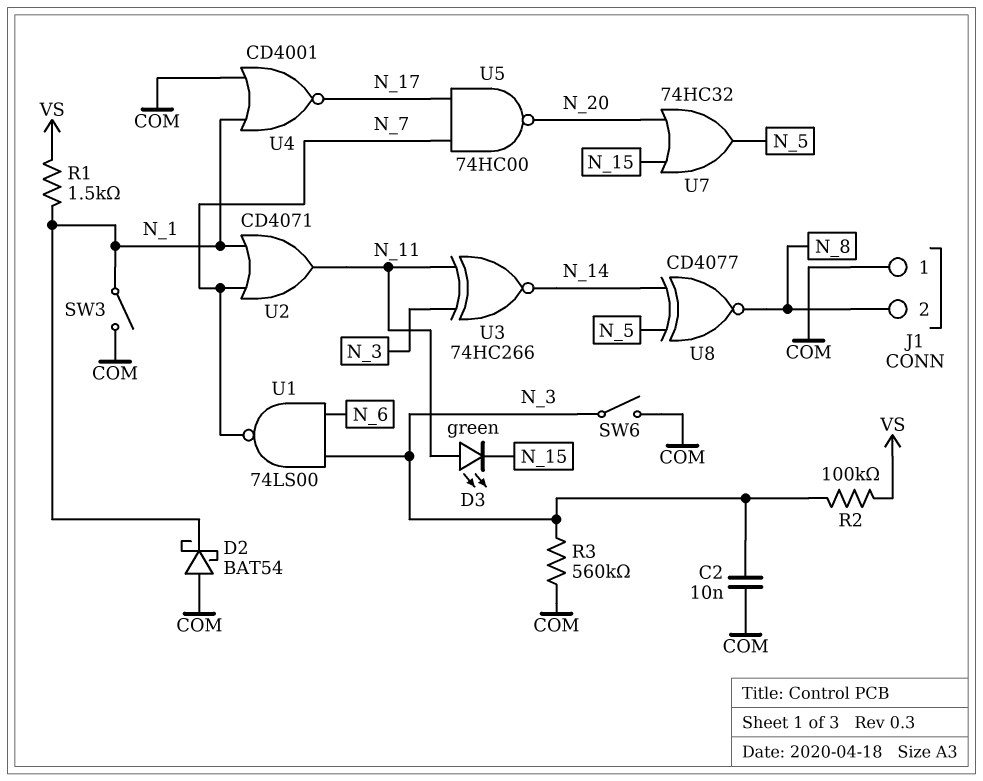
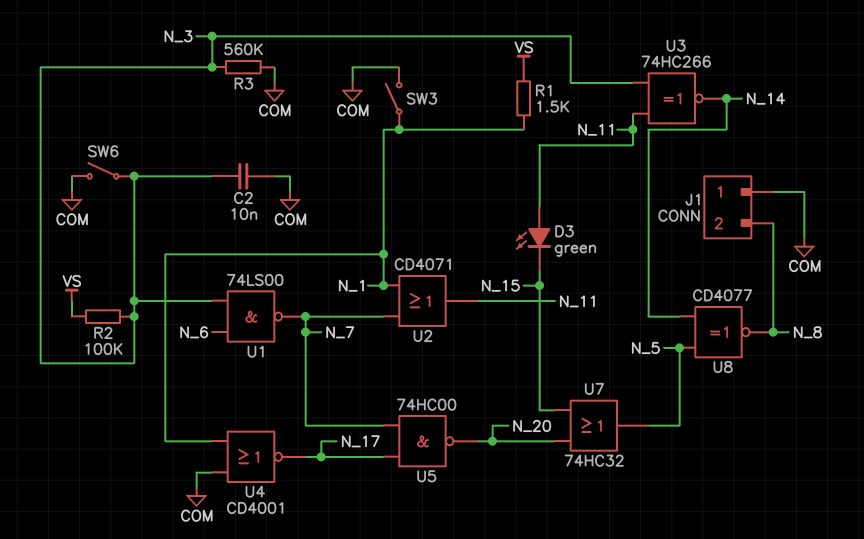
D2: schottky BAT54 (A COM, K N_1) -> none

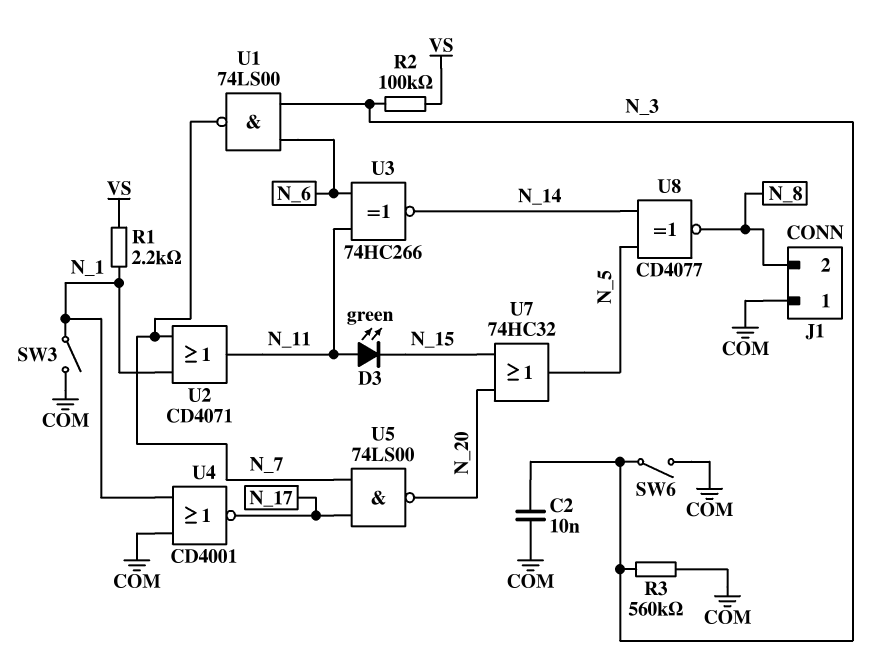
R1: 1.5k (N_1, VS) -> 2.2k (N_1, VS)
U3: XNOR 74HC266 (in N_3, in N_11, out N_14) -> XNOR 74HC266 (in N_6, in N_11, out N_14)
U5: NAND 74HC00 (in N_7, in N_17, out N_20) -> NAND 74LS00 (in N_7, in N_17, out N_20)

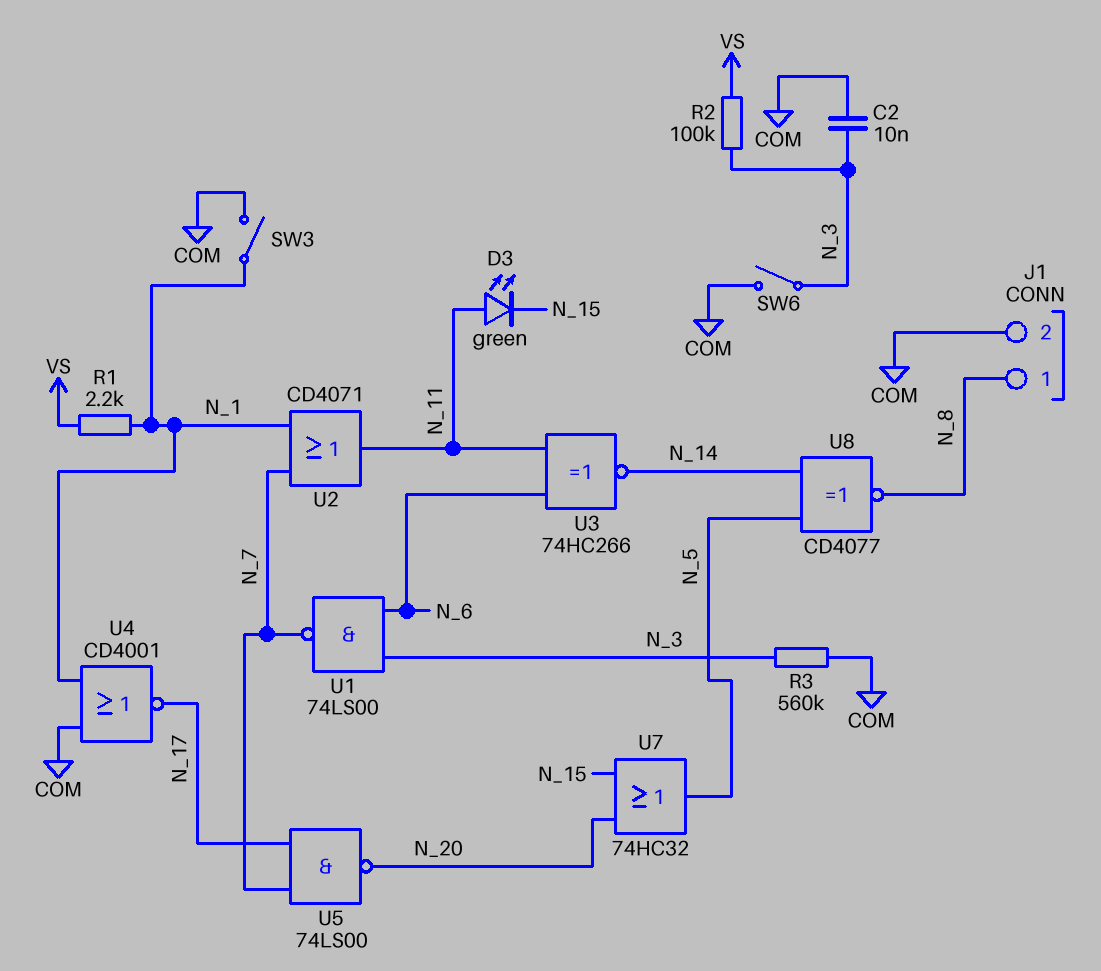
J1 pin 1: COM -> N_8
J1 pin 2: N_8 -> COM

